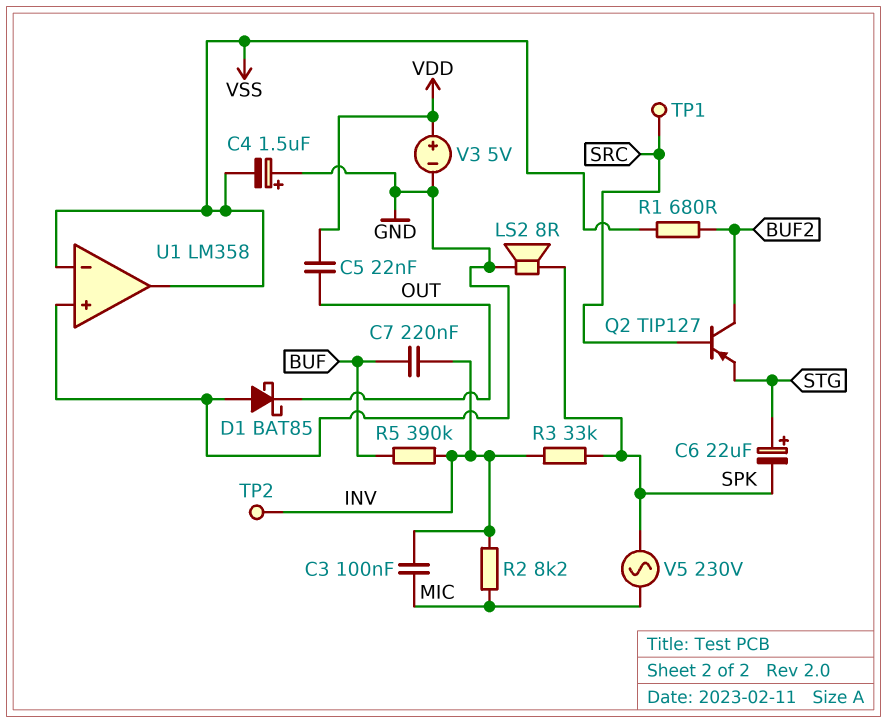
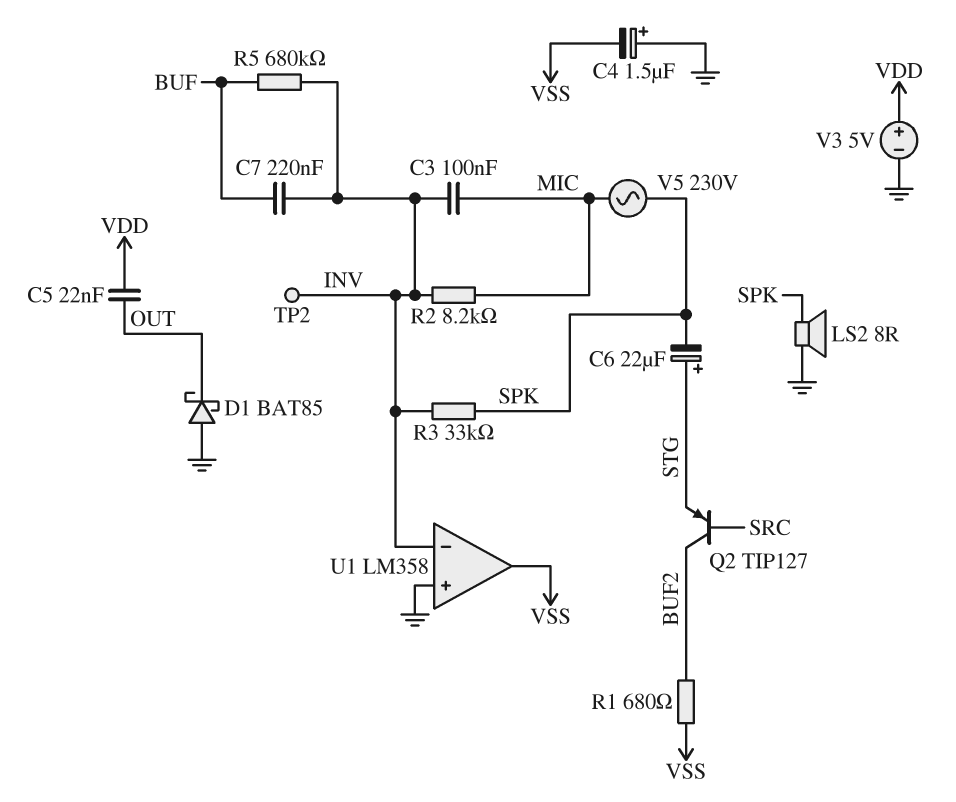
R5: 390k (BUF, INV) -> 680k (BUF, INV)
TP1: test point (SRC) -> none
U1 pin in-: VSS -> INV

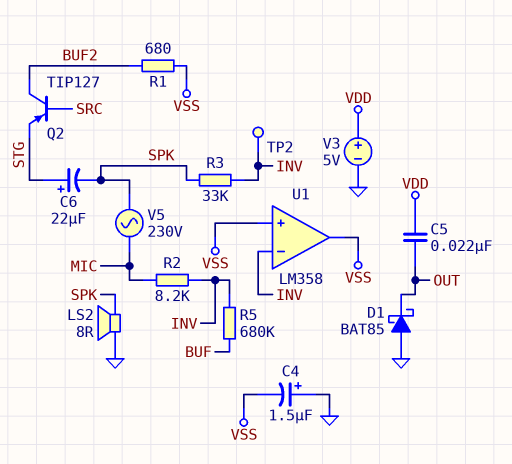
C3: 100nF (INV, MIC) -> none
C7: 220nF (BUF, INV) -> none
U1 pin in+: GND -> VSS

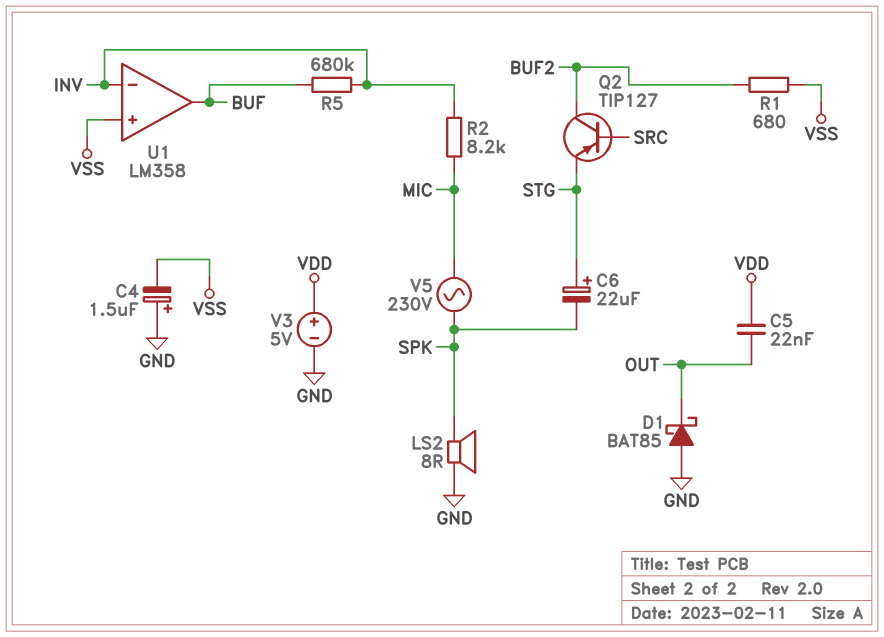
R3: 33k (INV, SPK) -> none
TP2: test point (INV) -> none
U1 pin out: VSS -> BUF

